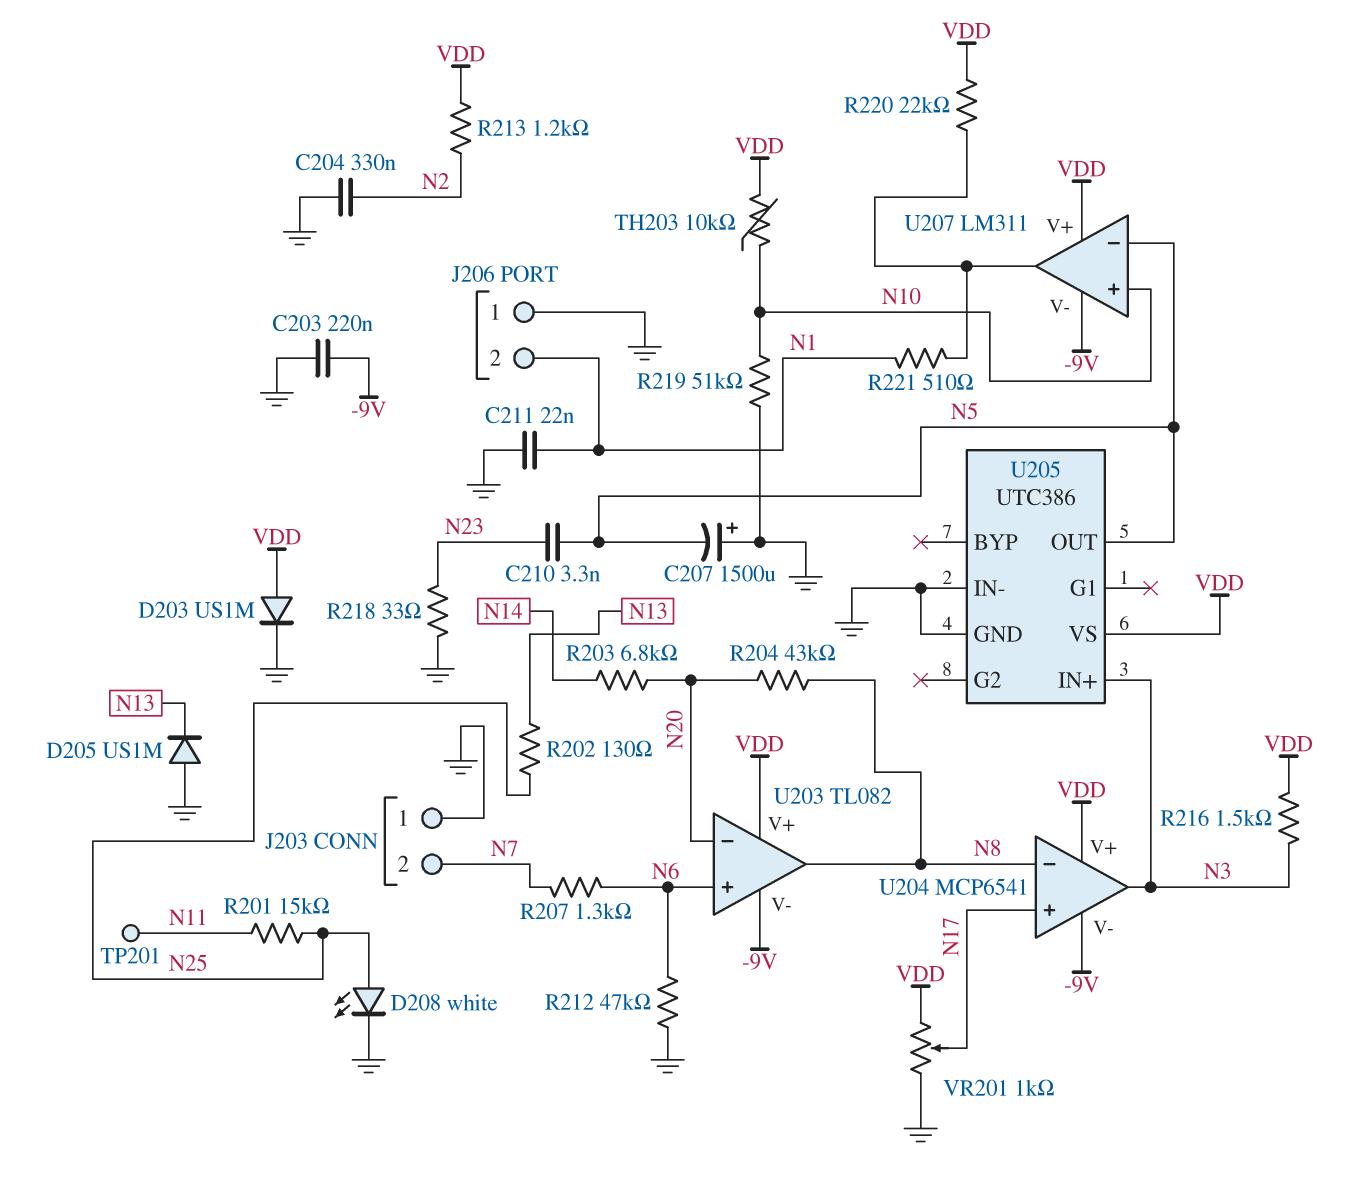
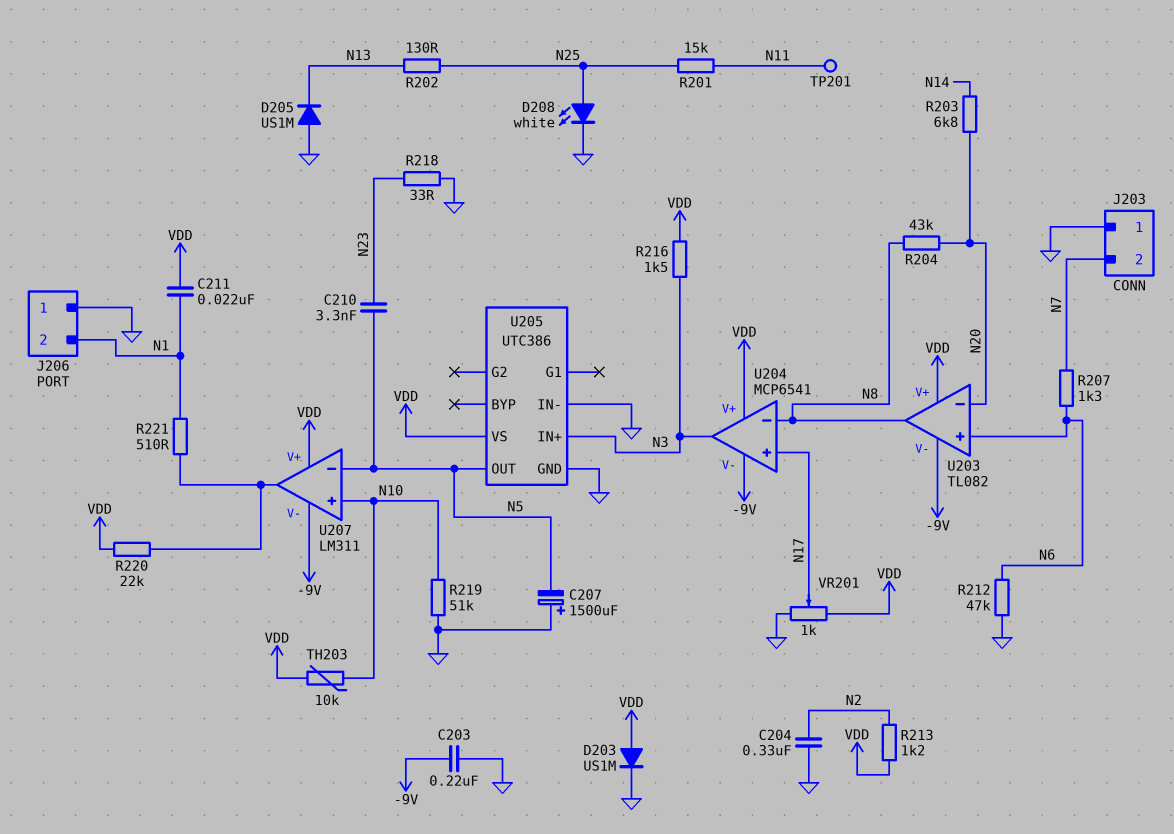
C211: 22nF (GND, N1) -> 22nF (N1, VDD)

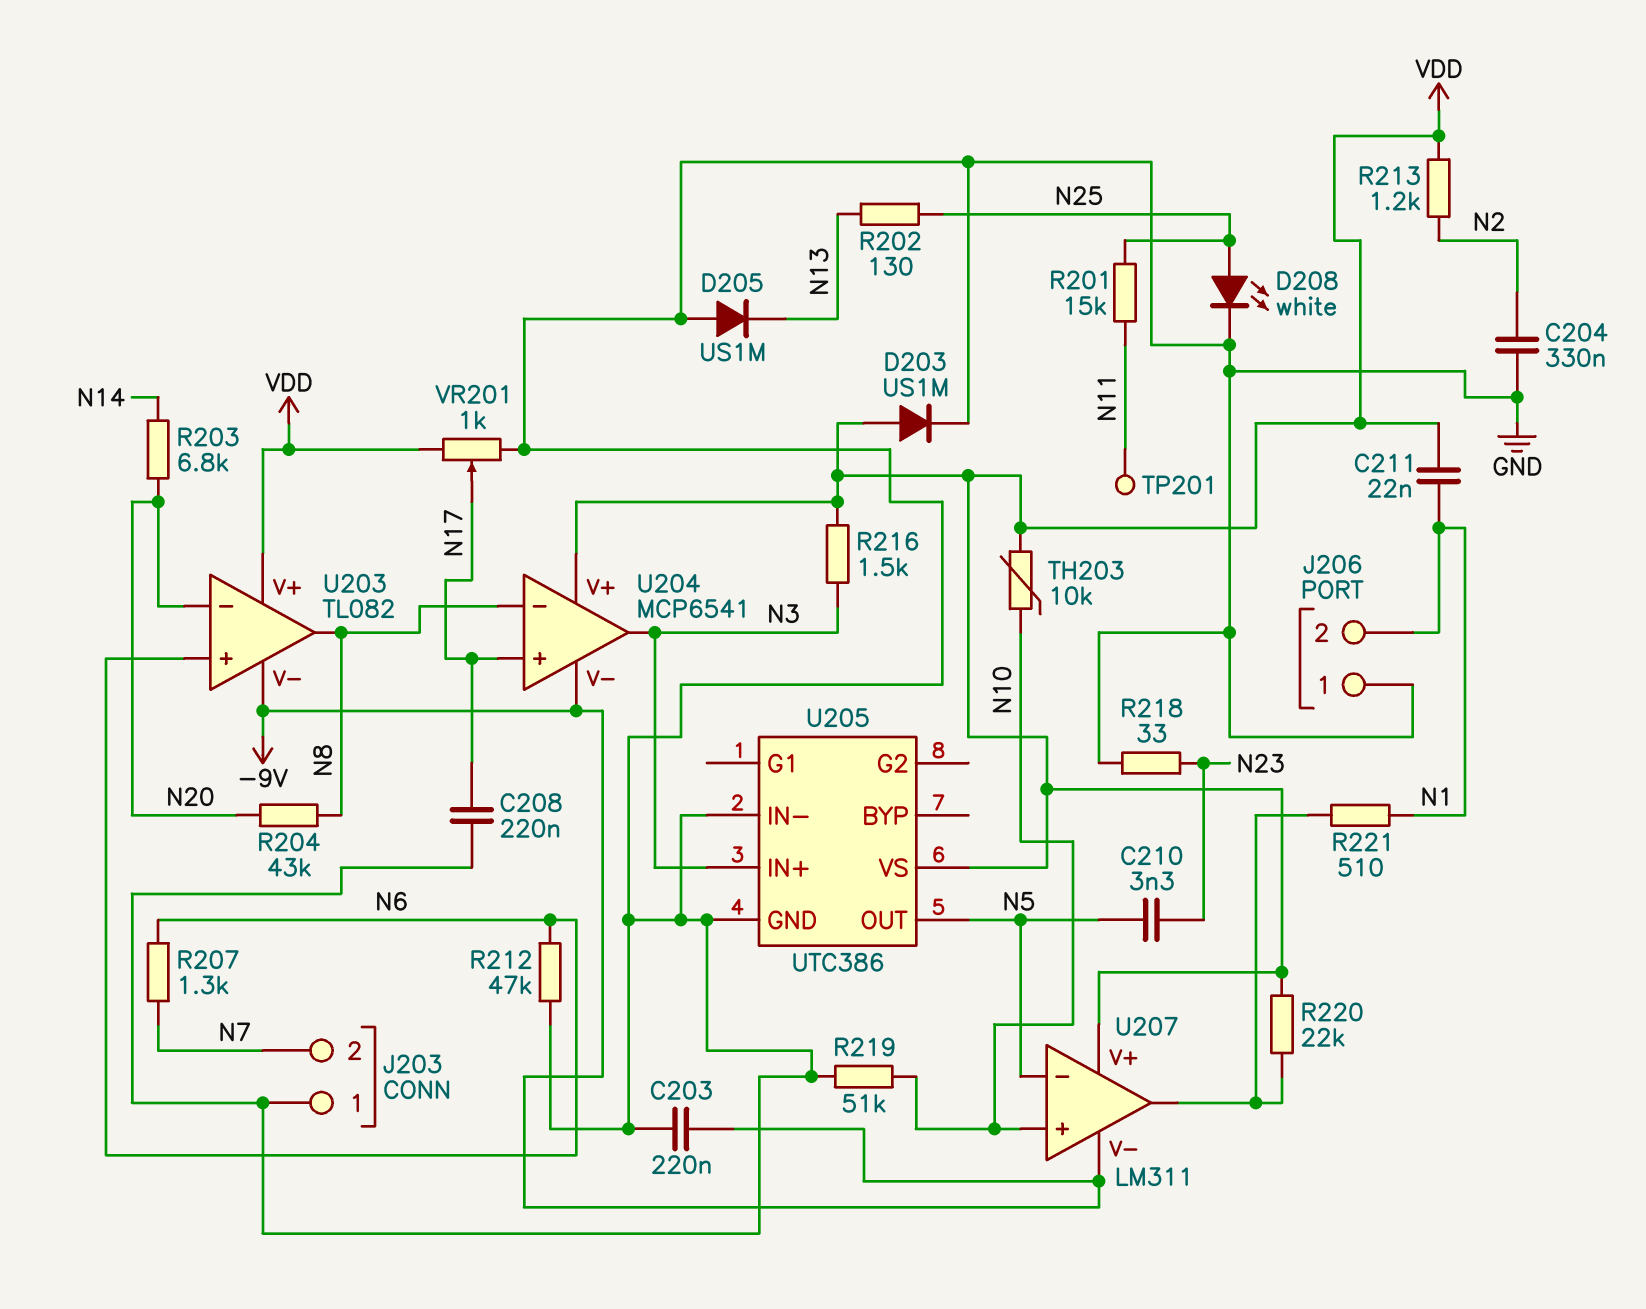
C207: 1500uF (plus GND, minus N5) -> none
C208: none -> 220nF (GND, N17)

